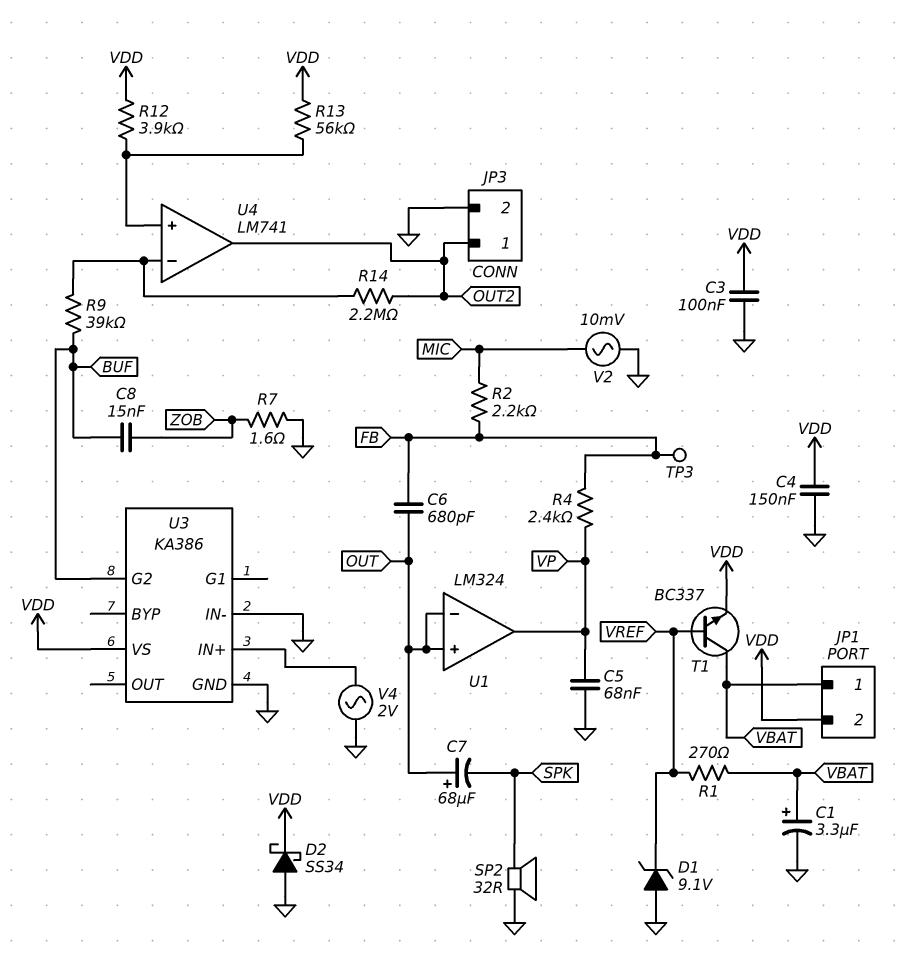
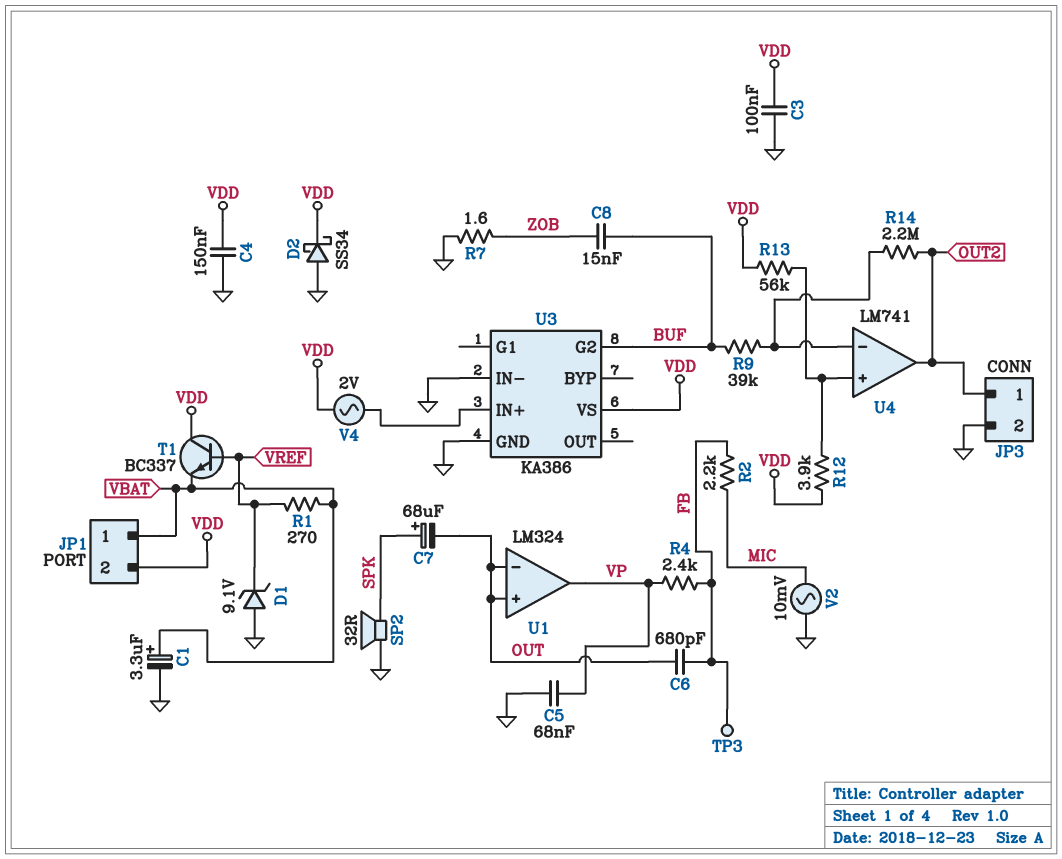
C7: 68uF (plus OUT, minus SPK) -> 68uF (plus SPK, minus OUT)
T1: NPN BC337 (B VREF, C VBAT, E VDD) -> NPN BC337 (B VREF, C VDD, E VBAT)
V4: AC 2V (GND, U3/IN+) -> AC 2V (U3/IN+, VDD)

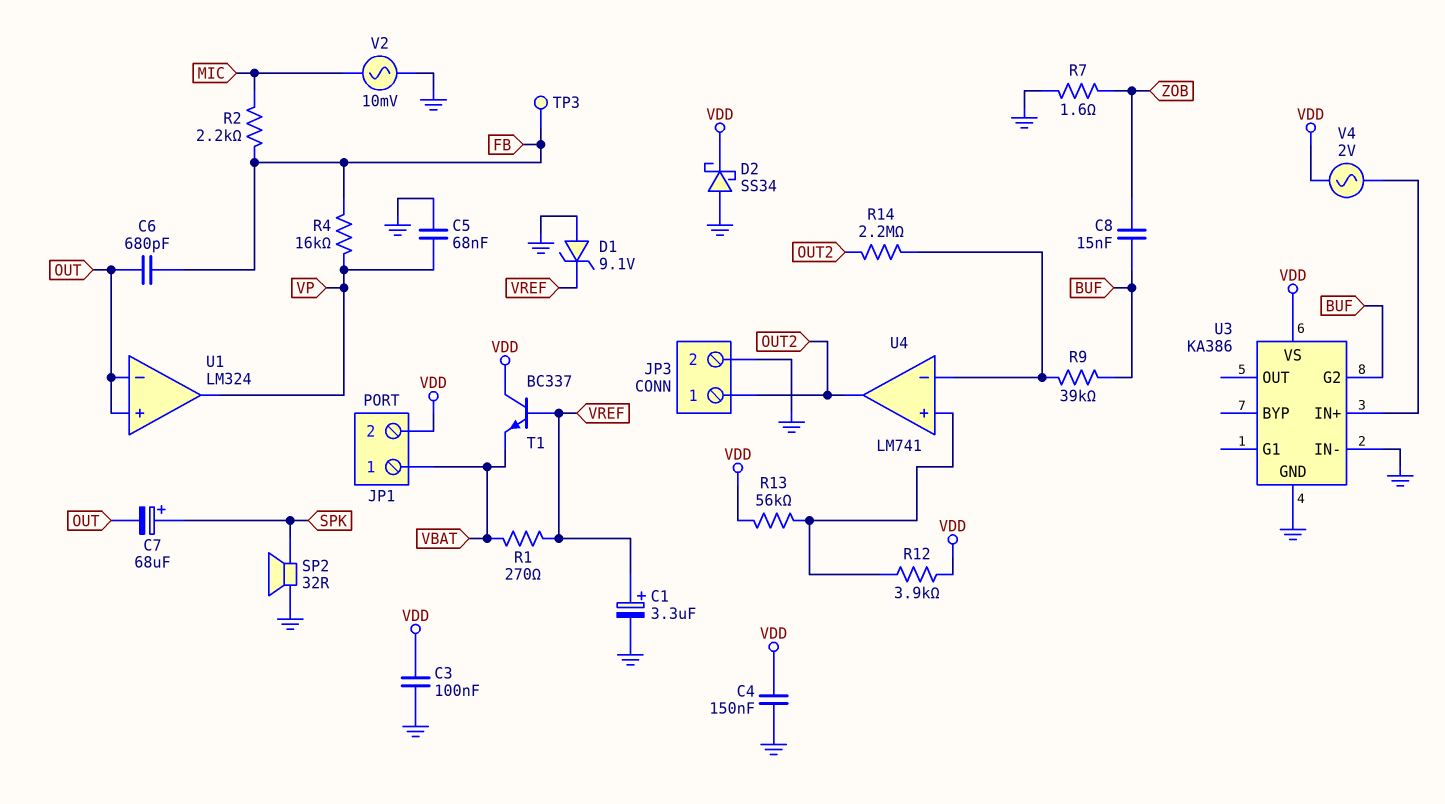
C1: 3.3uF (plus VBAT, minus GND) -> 3.3uF (plus VREF, minus GND)
R4: 2.4k (FB, VP) -> 16k (FB, VP)

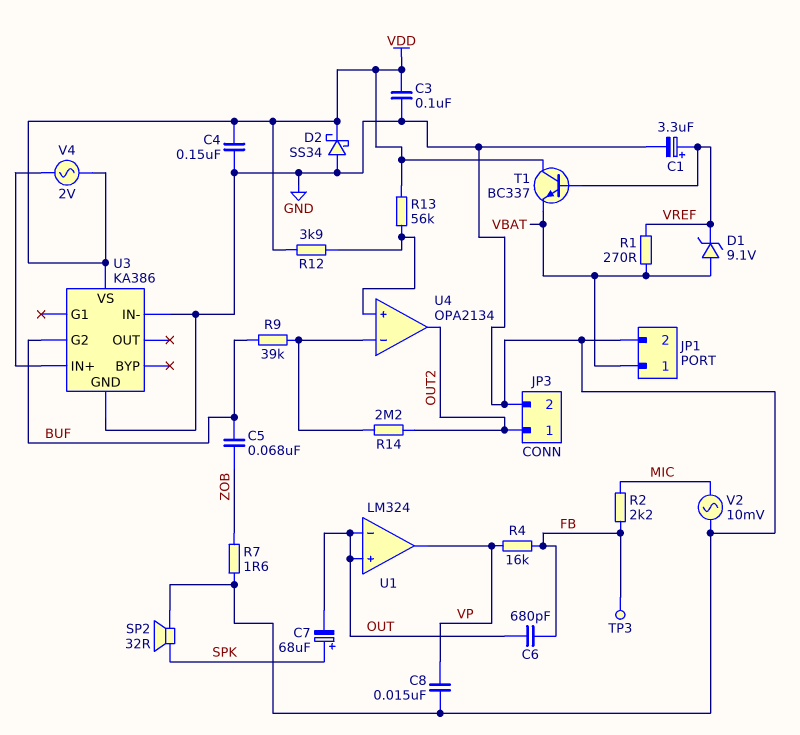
C5: 68nF (GND, VP) -> 68nF (BUF, ZOB)
C8: 15nF (BUF, ZOB) -> 15nF (GND, VP)
D1: zener 9.1V (A GND, K VREF) -> zener 9.1V (A VBAT, K VREF)
JP1 pin 2: VDD -> GND
U4: LM741 -> OPA2134

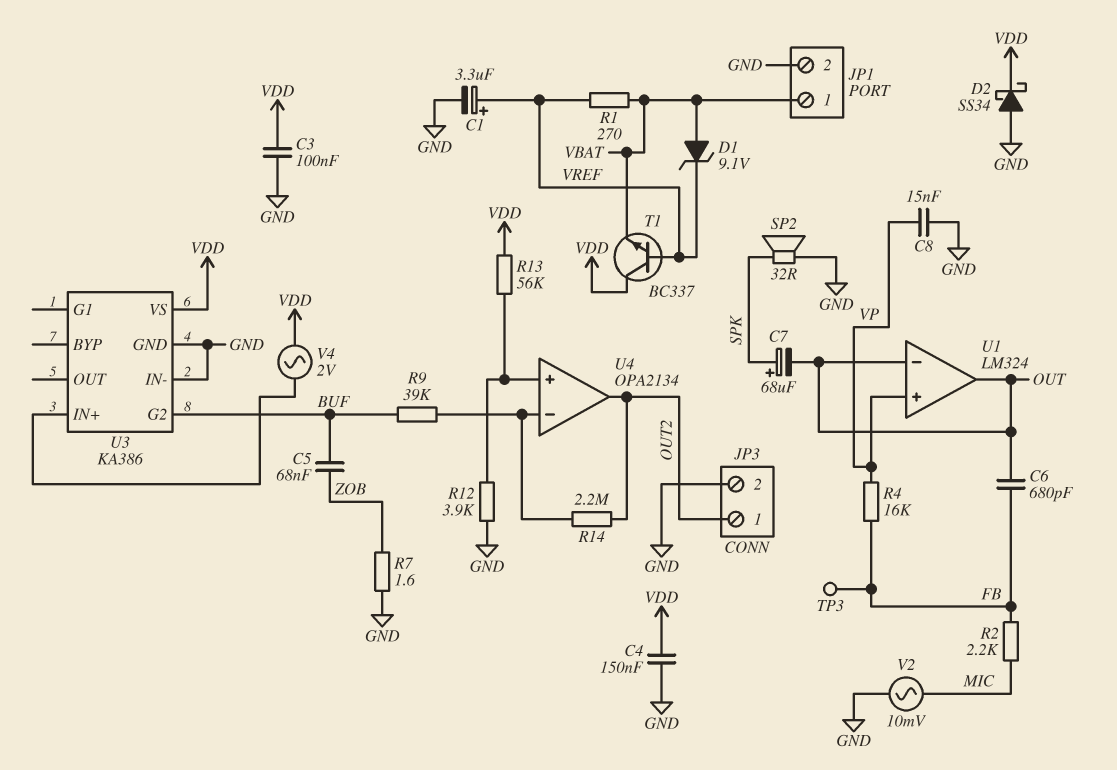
R12: 3.9k (U4/in+, VDD) -> 3.9k (GND, U4/in+)
U1 pin in+: OUT -> VP
U1 pin out: VP -> OUT

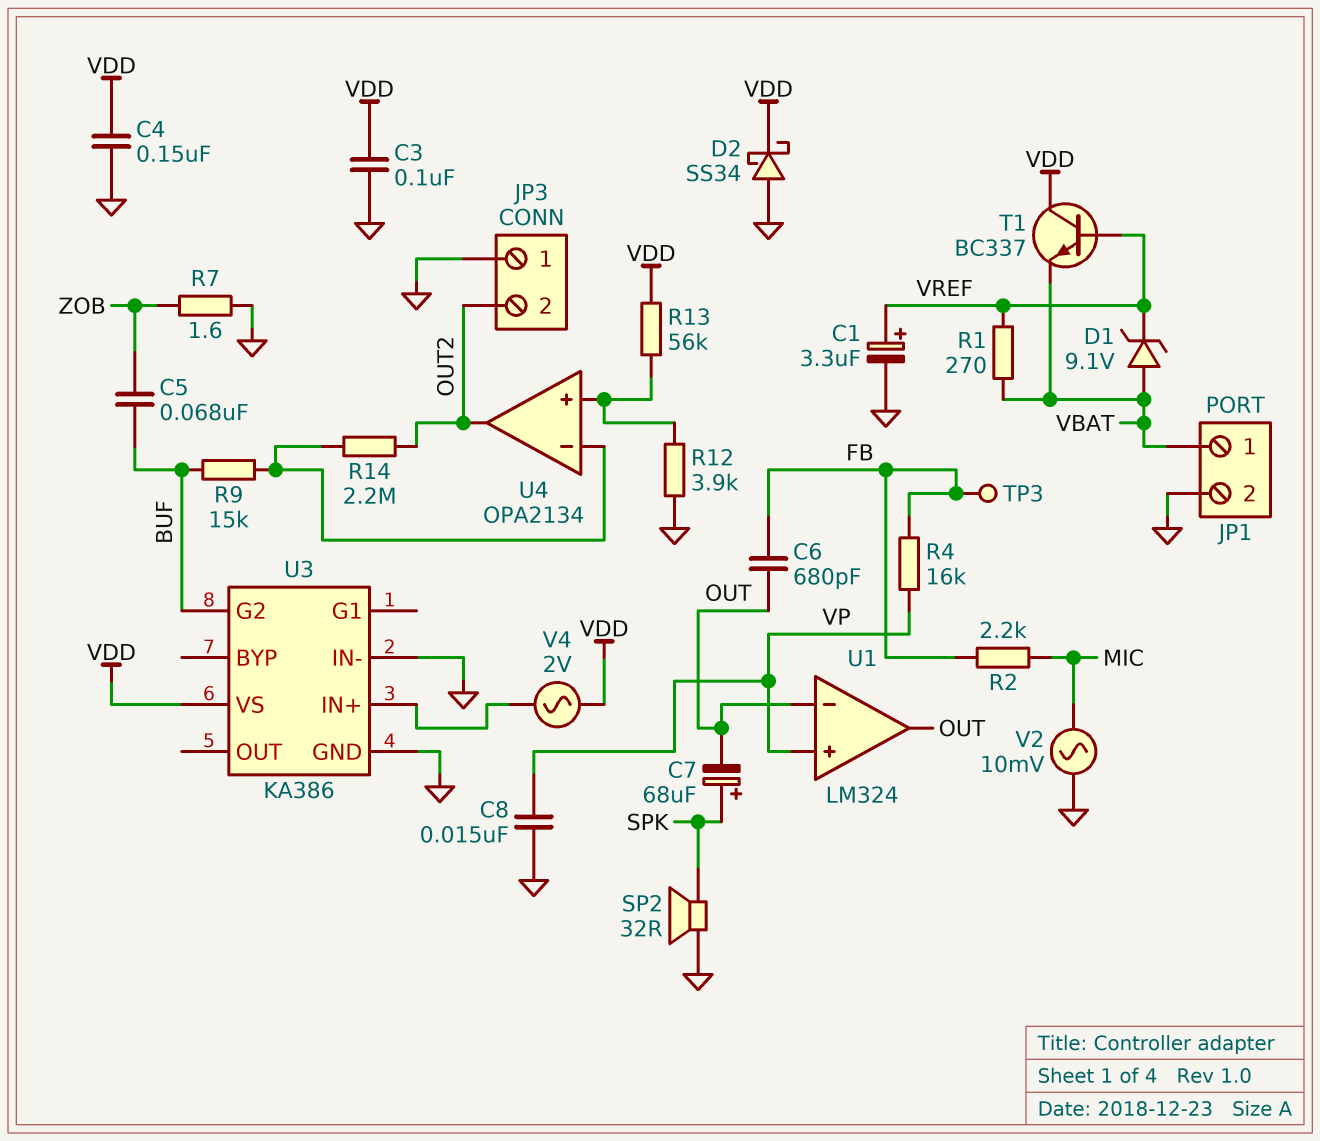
JP3 pin 1: OUT2 -> GND
JP3 pin 2: GND -> OUT2
R9: 39k (BUF, U4/in-) -> 15k (BUF, U4/in-)

